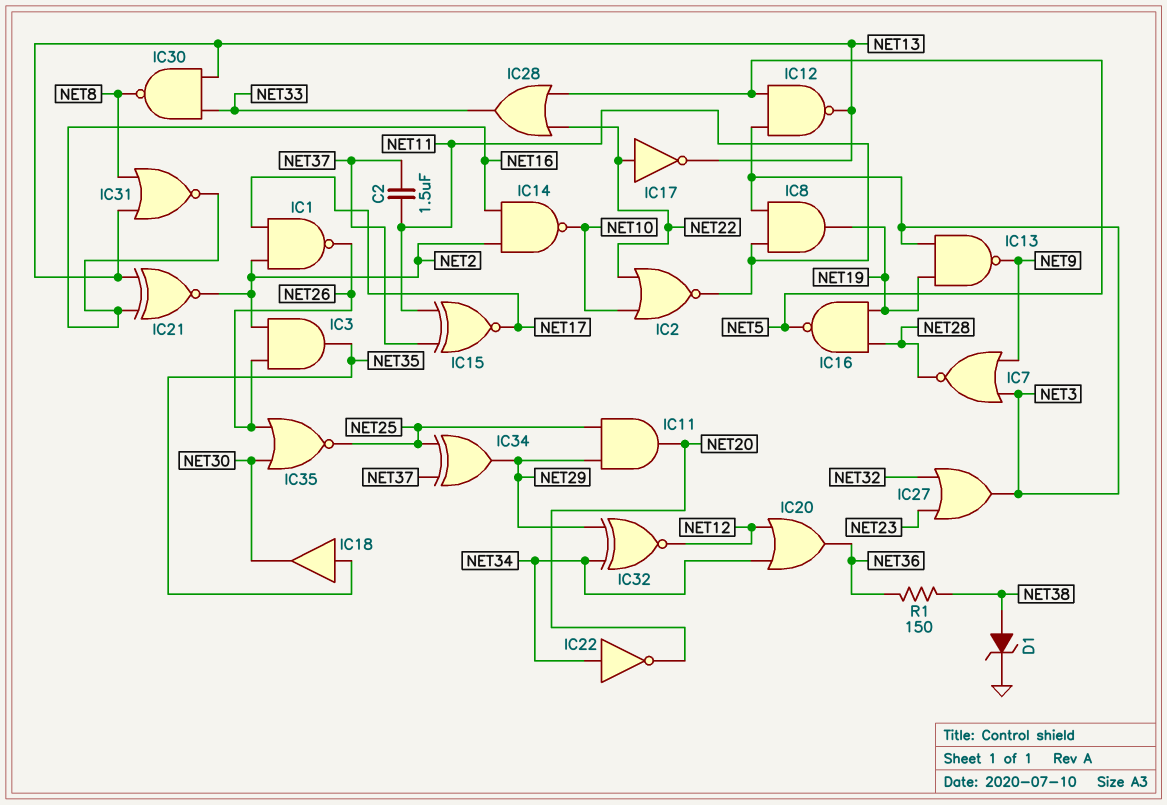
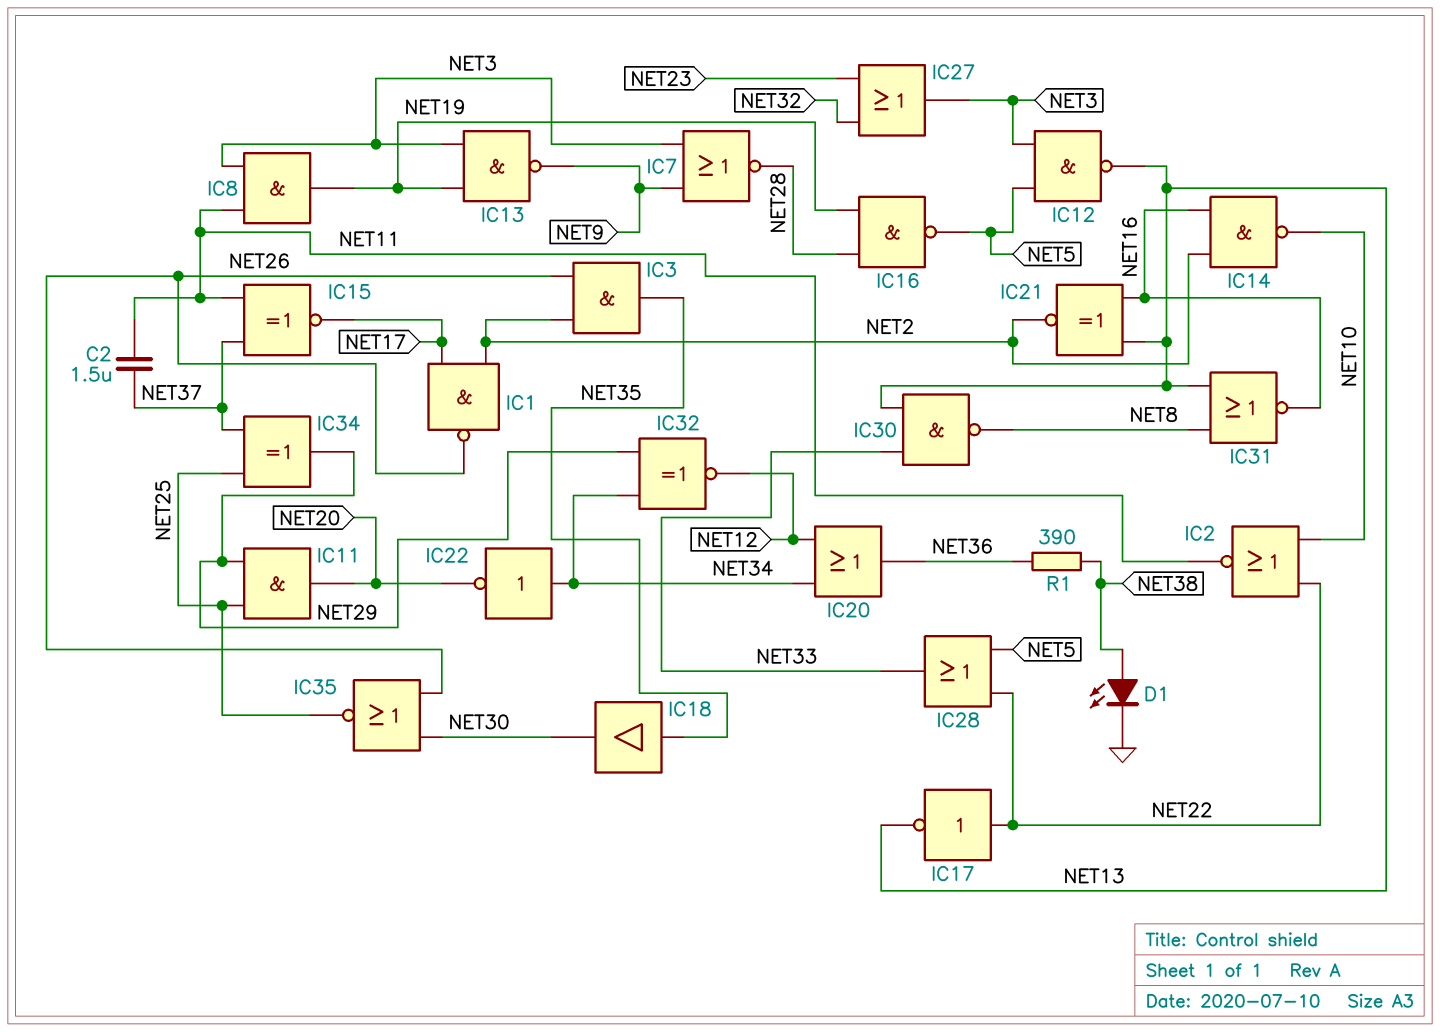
D1: zener (A NET38, K GND) -> LED (A NET38, K GND)
R1: 150 (NET36, NET38) -> 390 (NET36, NET38)

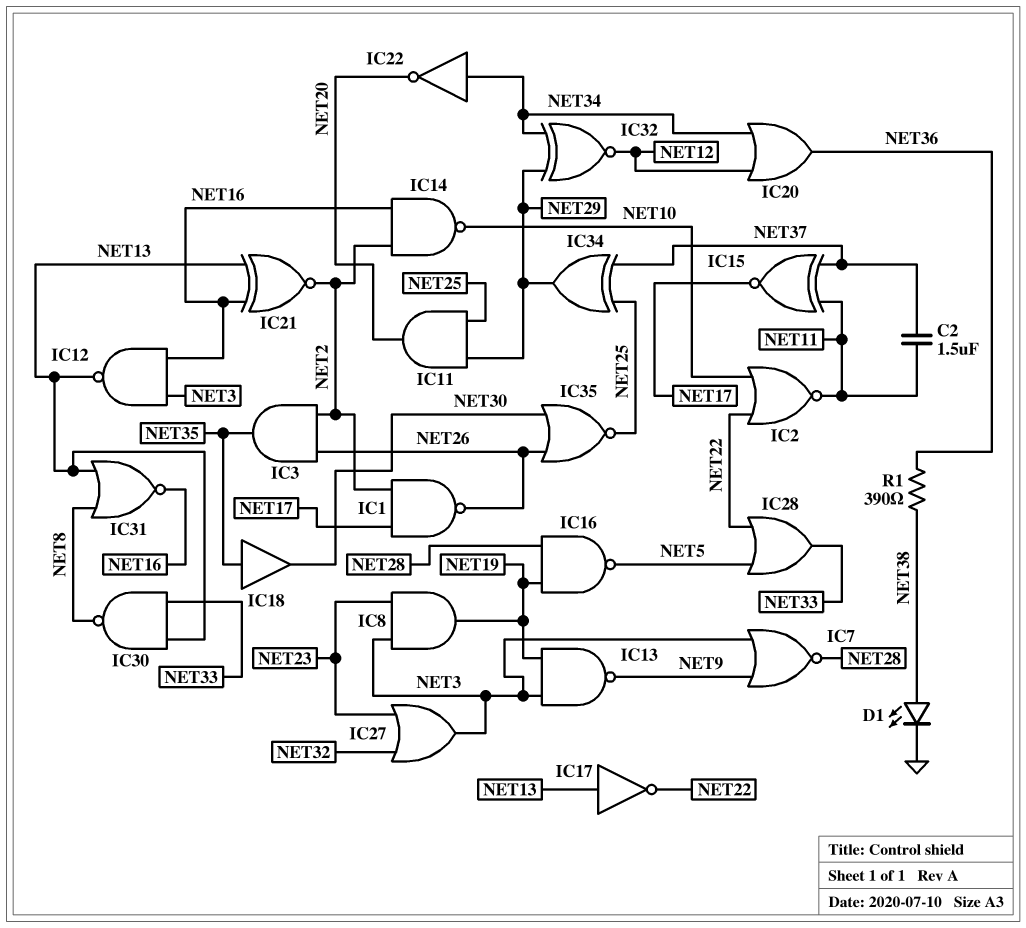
IC8: AND (in NET3, in NET11, out NET19) -> AND (in NET3, in NET23, out NET19)
IC12: NAND (in NET3, in NET5, out NET13) -> NAND (in NET3, in NET16, out NET13)
IC17: NOT (in NET22, out NET13) -> NOT (in NET13, out NET22)

